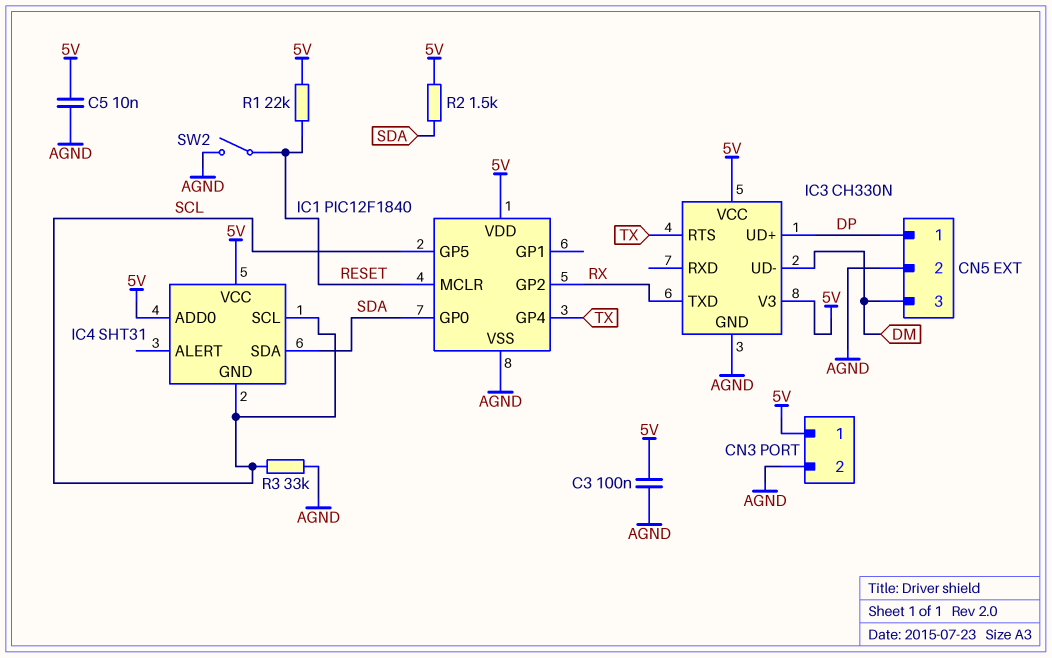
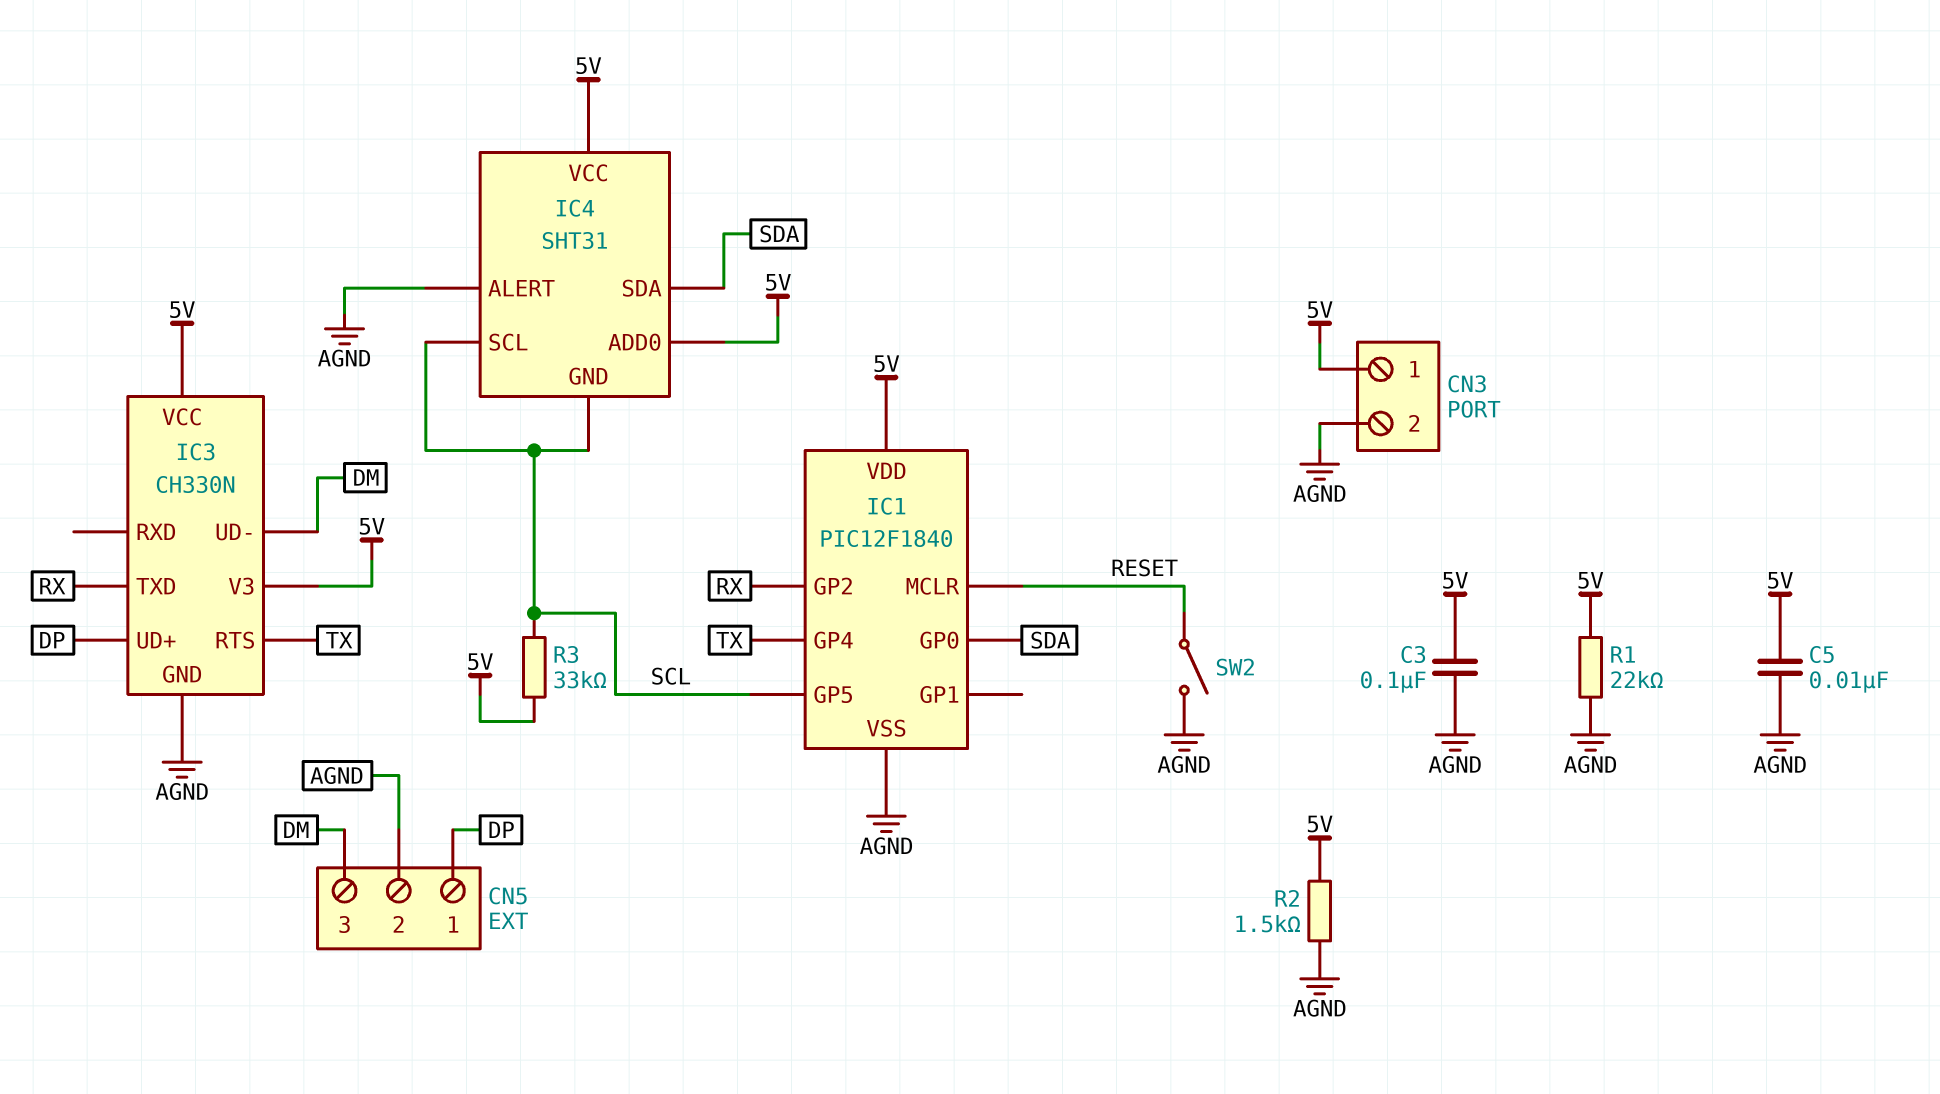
IC4 pin ALERT: none -> AGND
R1: 22k (5V, RESET) -> 22k (5V, AGND)
R2: 1.5k (5V, SDA) -> 1.5k (5V, AGND)
R3: 33k (AGND, SCL) -> 33k (5V, SCL)

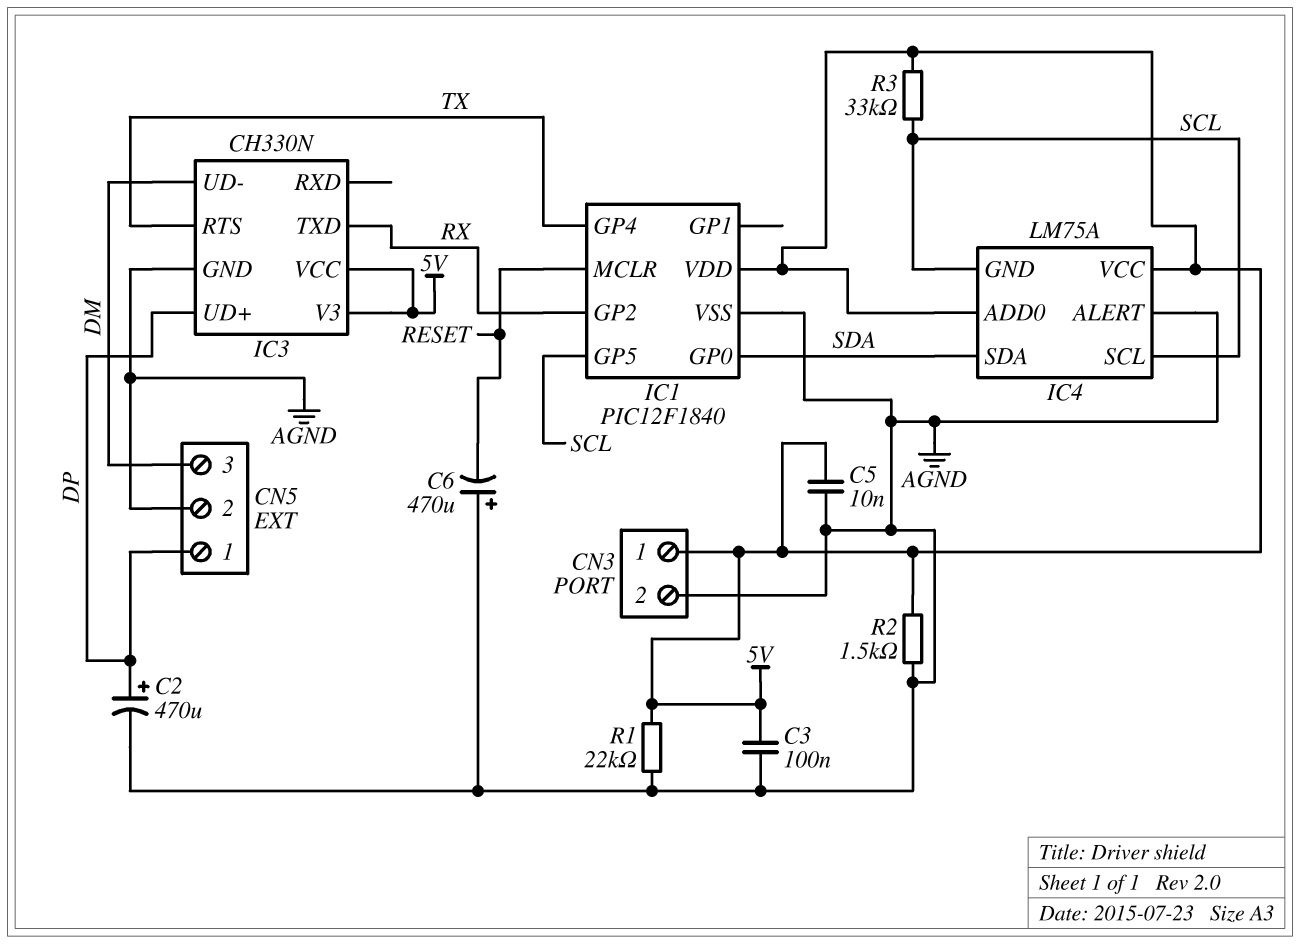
C2: none -> 470uF (plus DP, minus AGND)
C6: none -> 470uF (plus AGND, minus RESET)
IC4: SHT31 -> LM75A
SW2: switch (AGND, RESET) -> none

